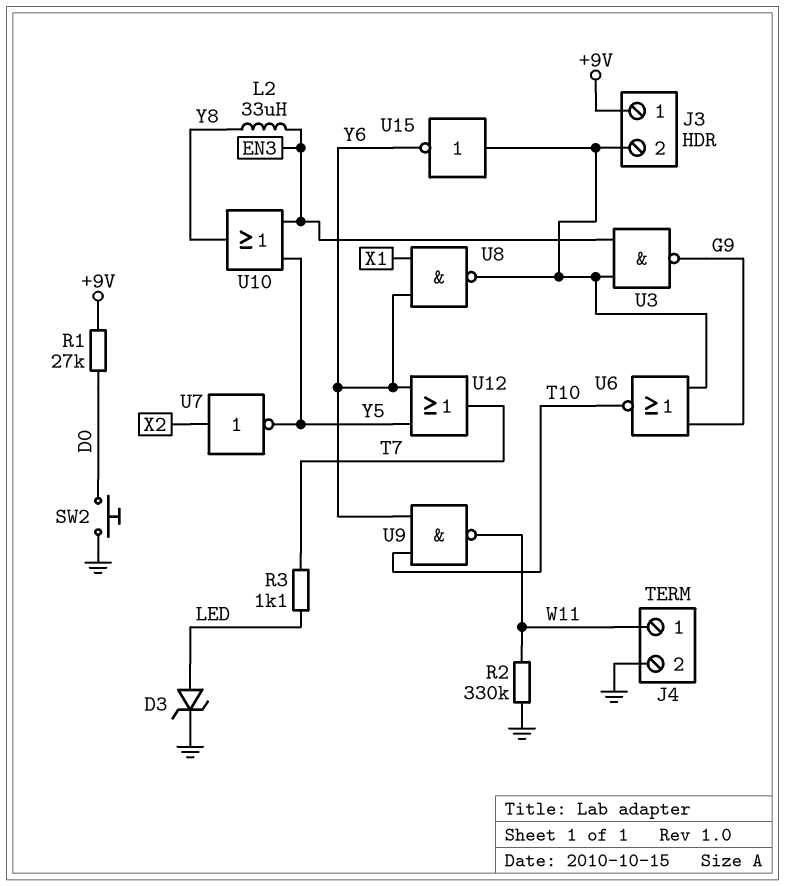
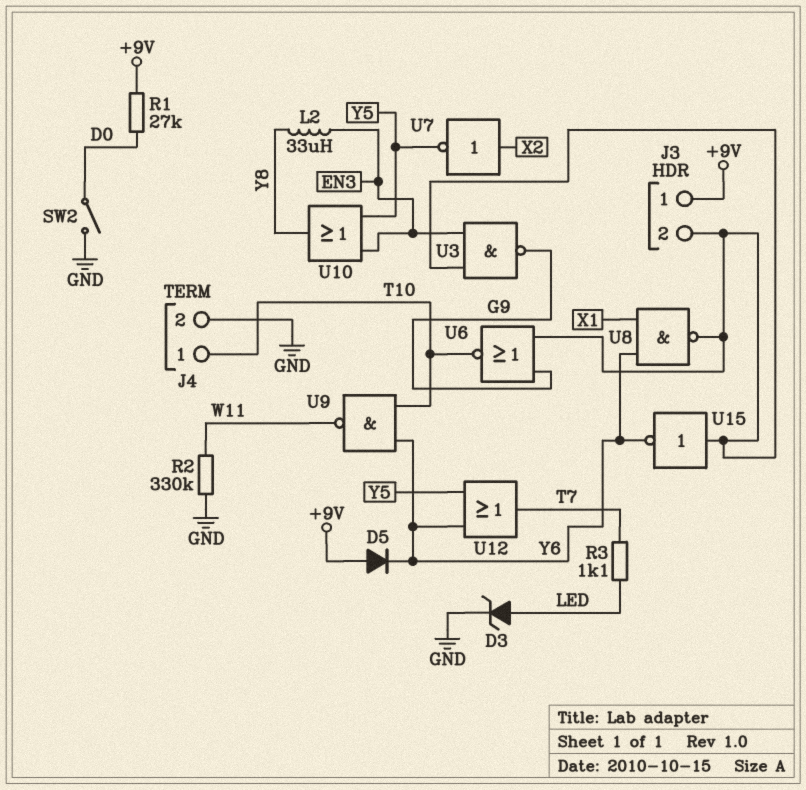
D5: none -> diode (A +9V, K Y6)
J4 pin 1: W11 -> T10
SW2: button (D0, GND) -> switch (D0, GND)

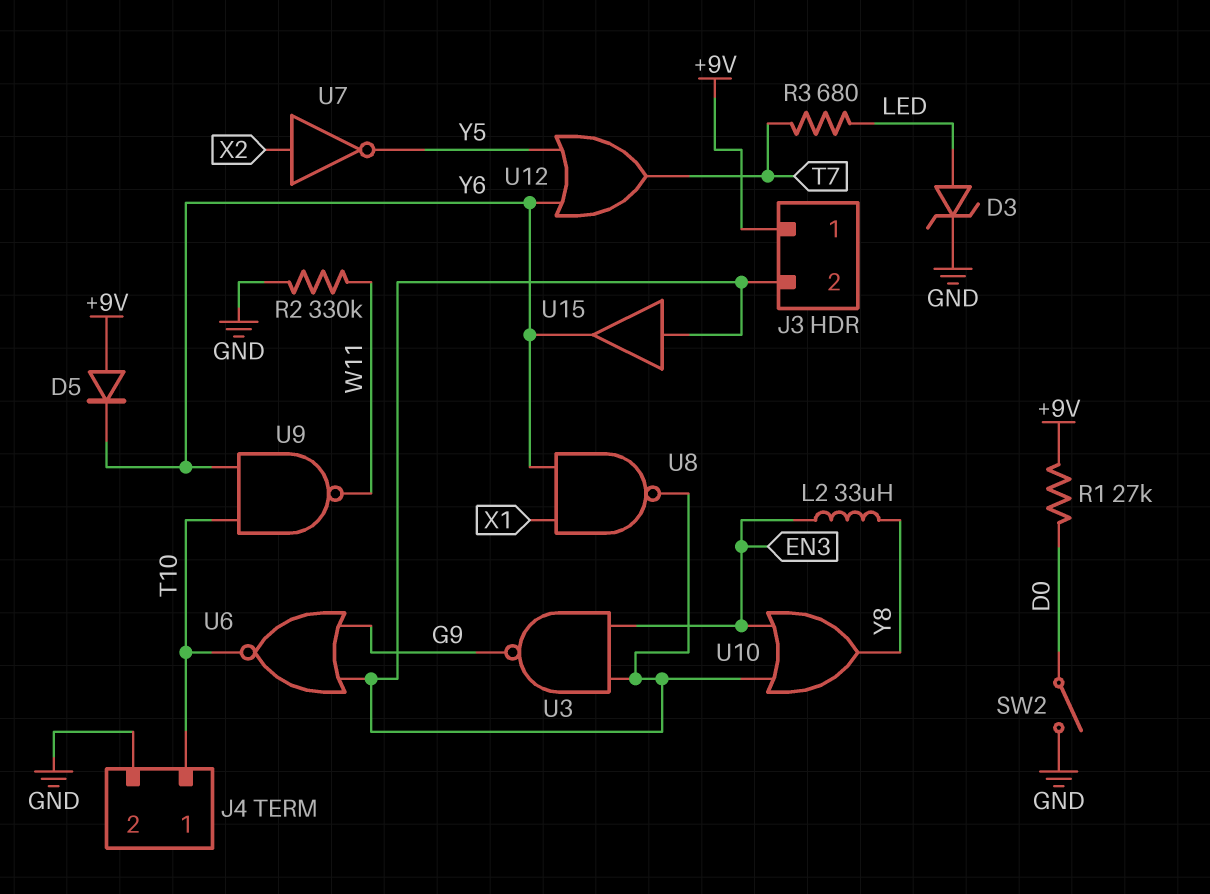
R3: 1.1k (LED, T7) -> 680 (LED, T7)
U10: OR (in EN3, in Y5, out Y8) -> OR (in EN3, in J3/2, out Y8)
U15: NOT (in J3/2, out Y6) -> buffer (in J3/2, out Y6)

